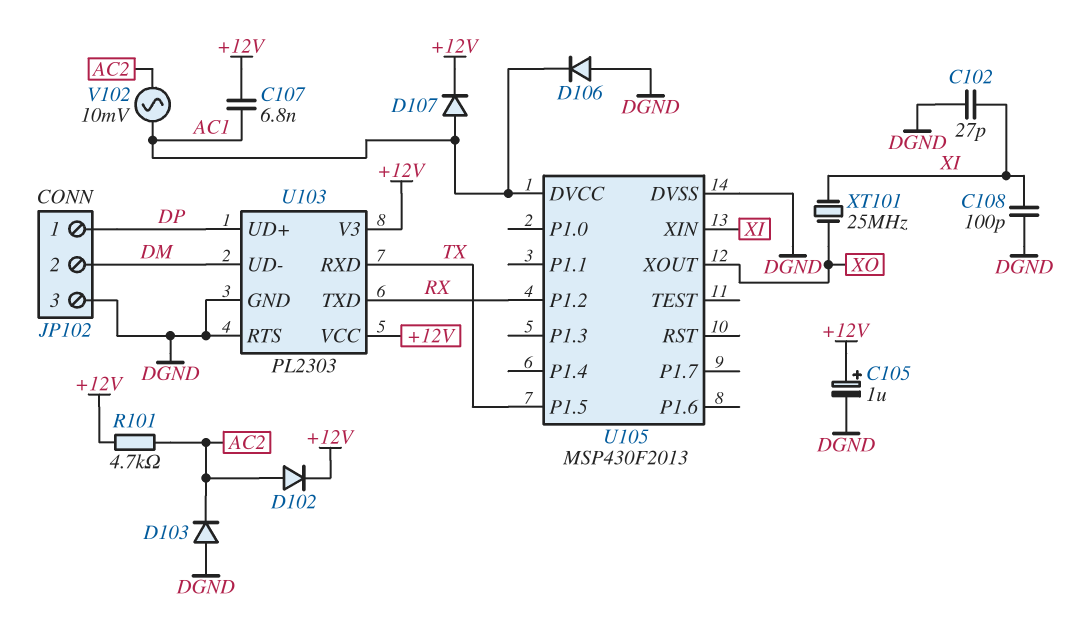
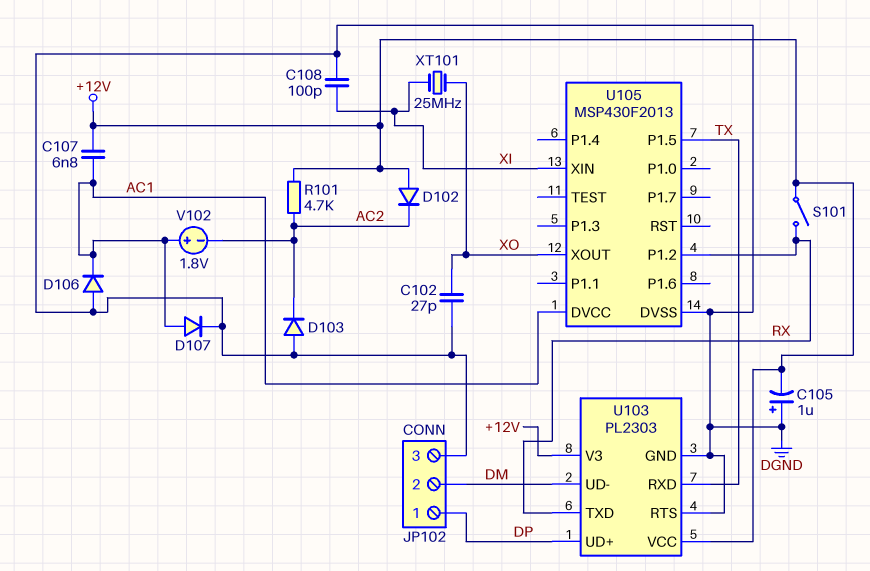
C102: 27pF (DGND, XI) -> 27pF (DGND, XO)
C105: 1uF (plus +12V, minus DGND) -> 1uF (plus DGND, minus +12V)
D102: diode (A AC2, K +12V) -> diode (A +12V, K AC2)
D107: diode (A AC1, K +12V) -> diode (A AC1, K DGND)
S101: none -> switch (+12V, RX)
V102: AC 10mV (AC1, AC2) -> 1.8V (plus AC1, minus AC2)

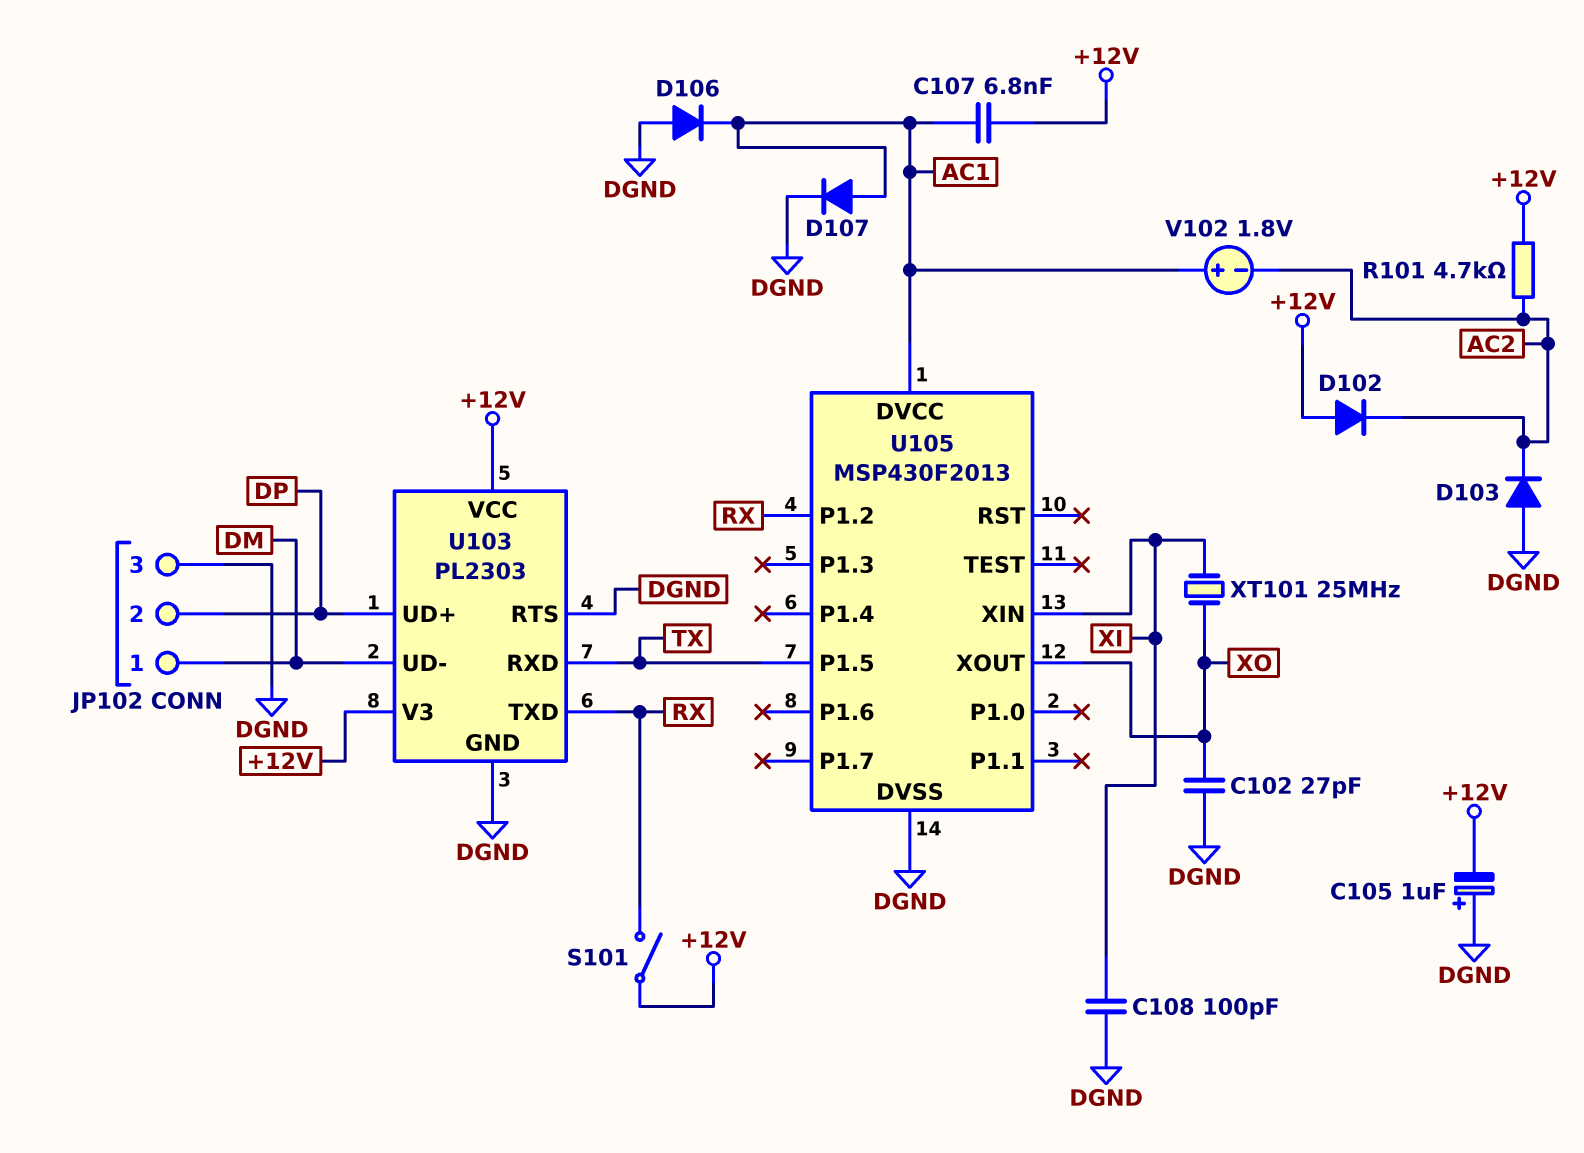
JP102 pin 1: DP -> DM
JP102 pin 2: DM -> DP

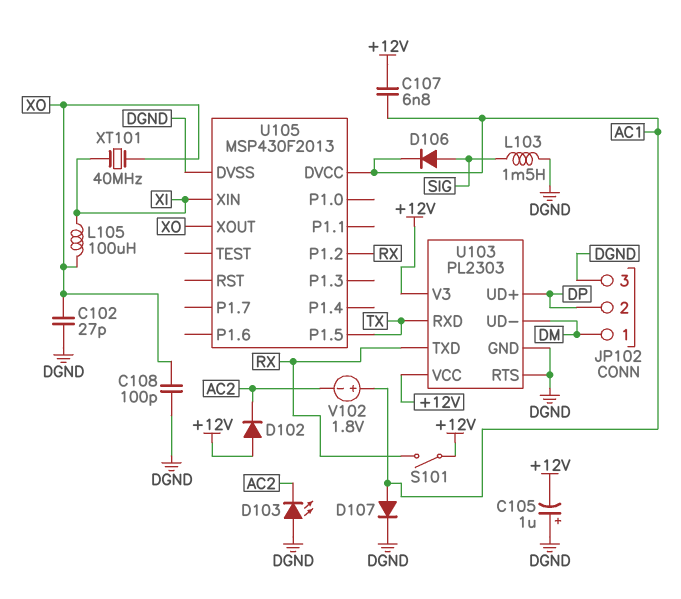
C108: 100pF (DGND, XI) -> 100pF (DGND, XO)
D103: diode (A DGND, K AC2) -> LED (A DGND, K AC2)
D106: diode (A DGND, K AC1) -> diode (A SIG, K AC1)
L103: none -> 1.5mH (DGND, SIG)
L105: none -> 100uH (XI, XO)
R101: 4.7k (+12V, AC2) -> none
XT101: 25MHz (XI, XO) -> 40MHz (XI, XO)

